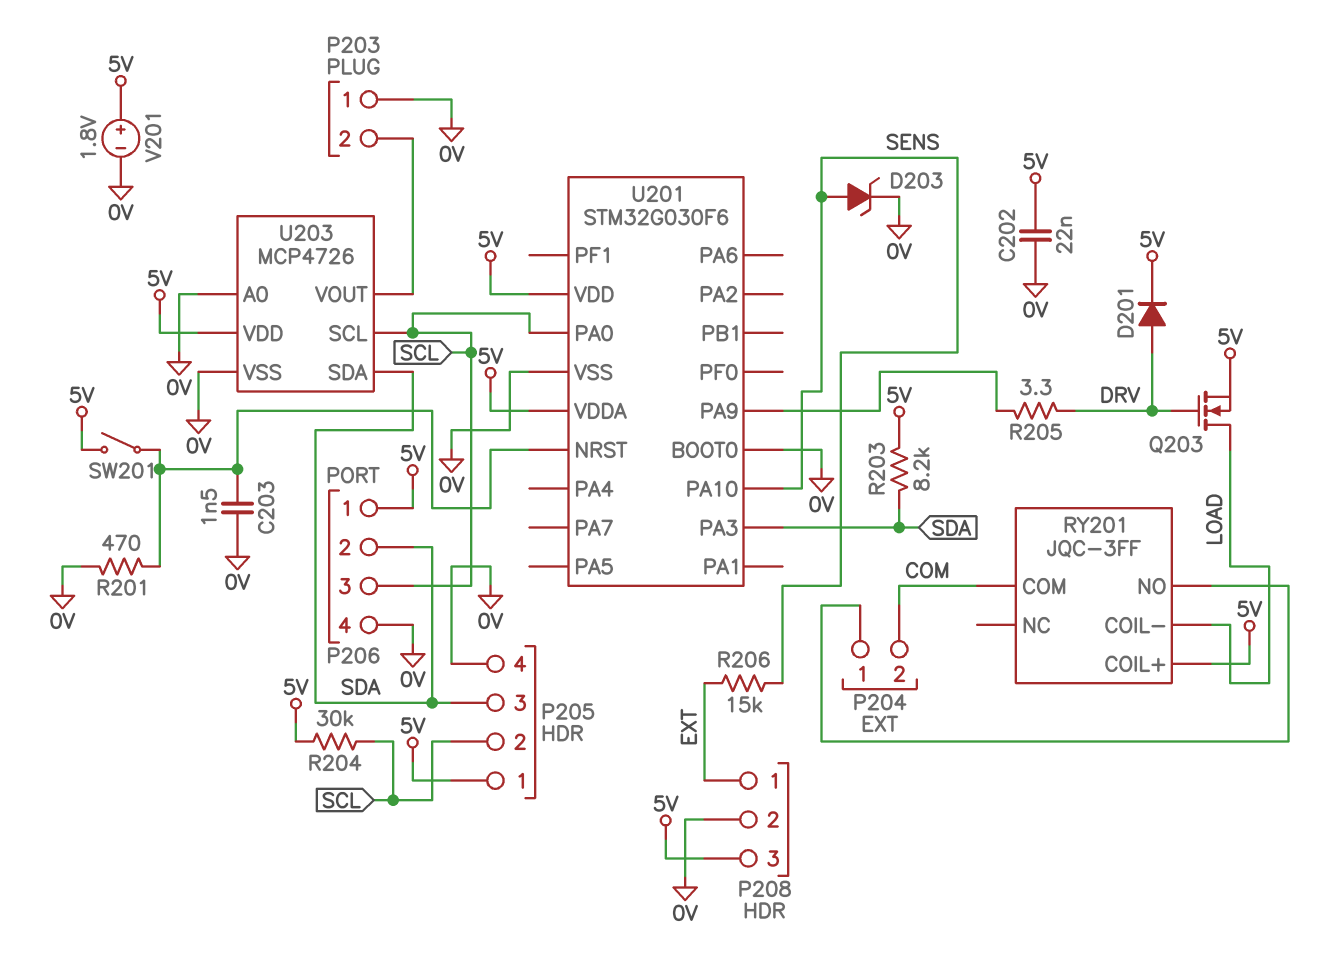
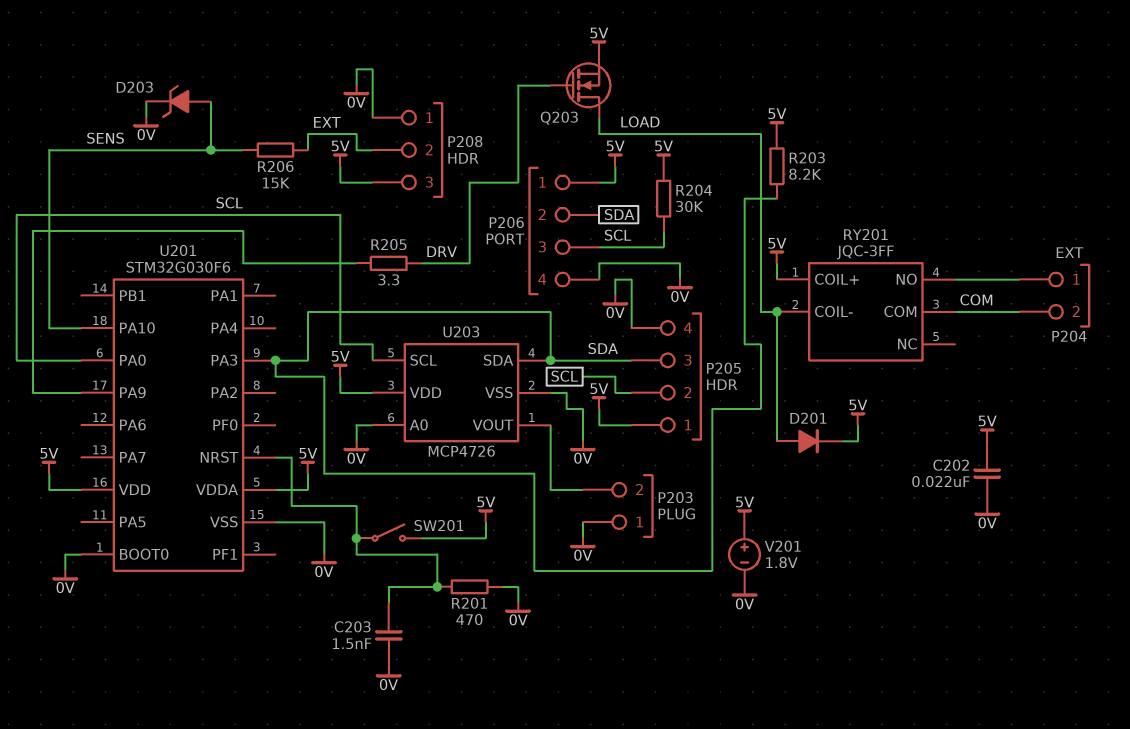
D201: diode (A DRV, K 5V) -> diode (A LOAD, K 5V)
P208 pin 1: EXT -> 0V
P208 pin 2: 0V -> EXT

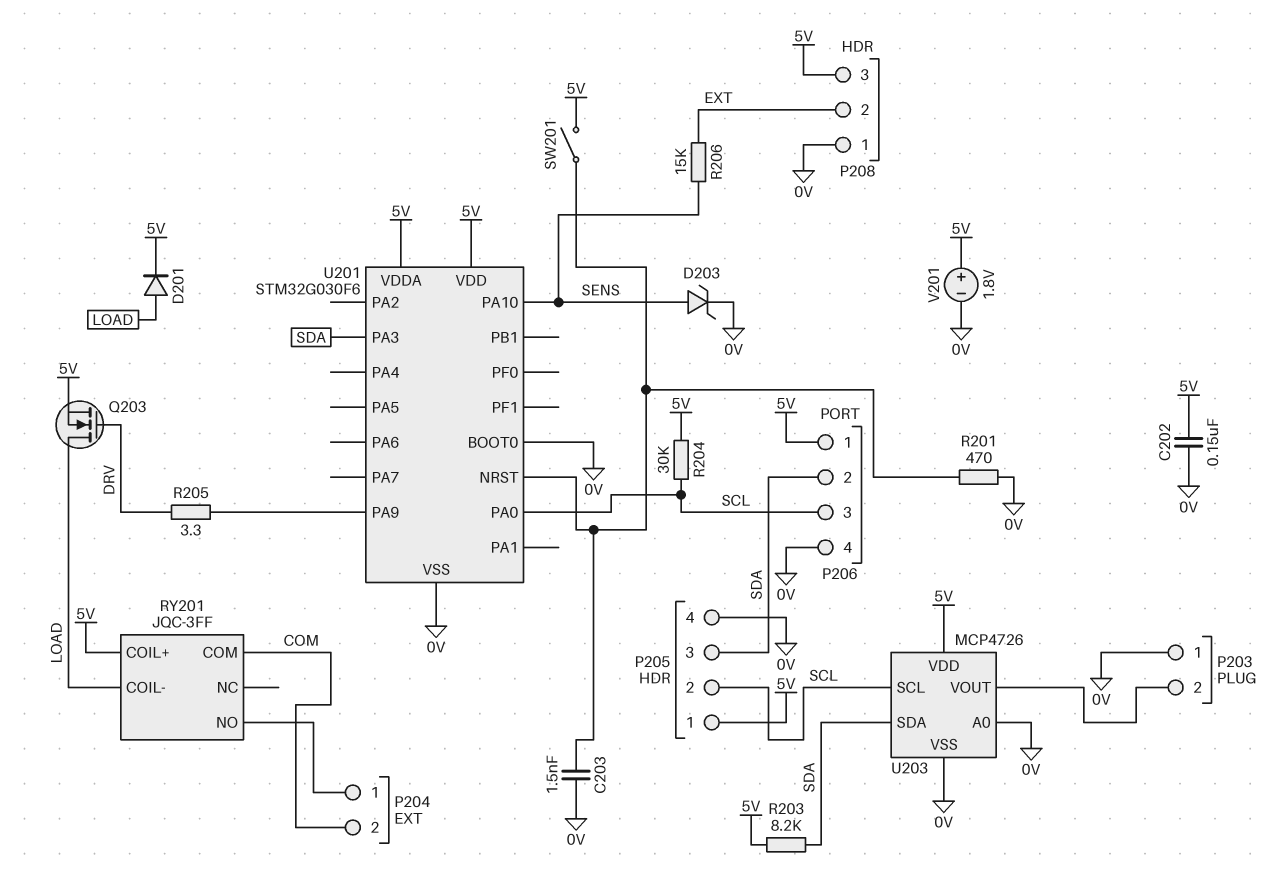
C202: 22nF (0V, 5V) -> 150nF (0V, 5V)

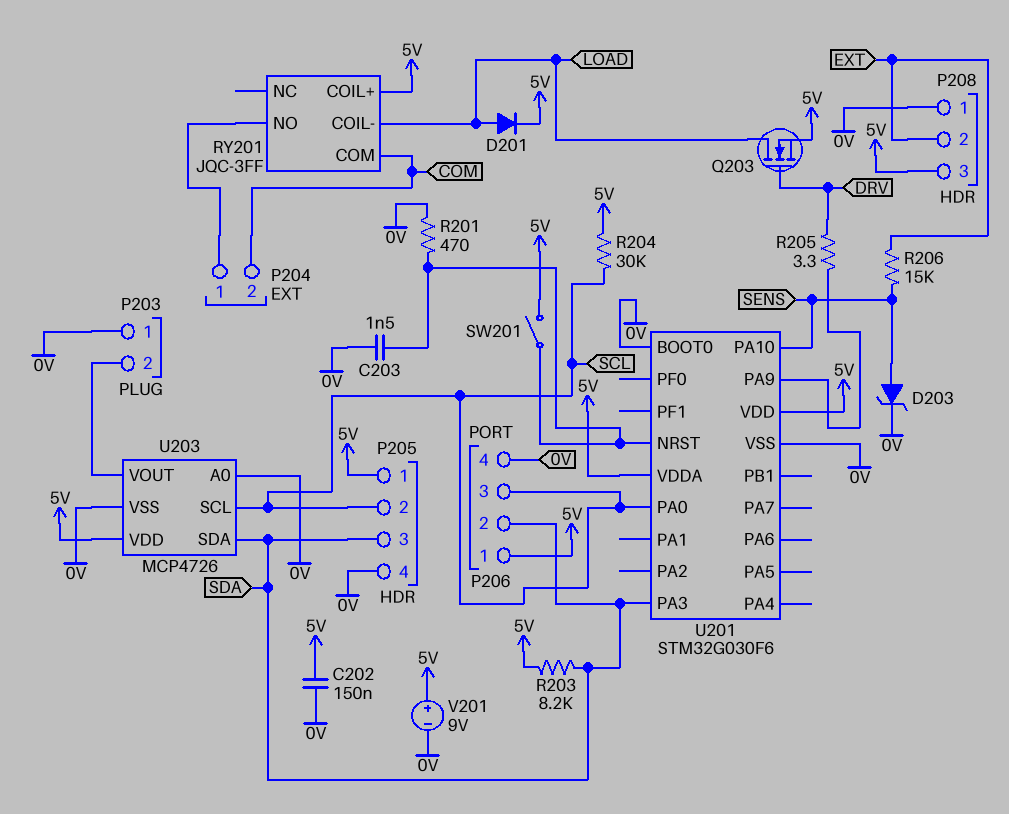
V201: 1.8V (plus 5V, minus 0V) -> 9V (plus 5V, minus 0V)

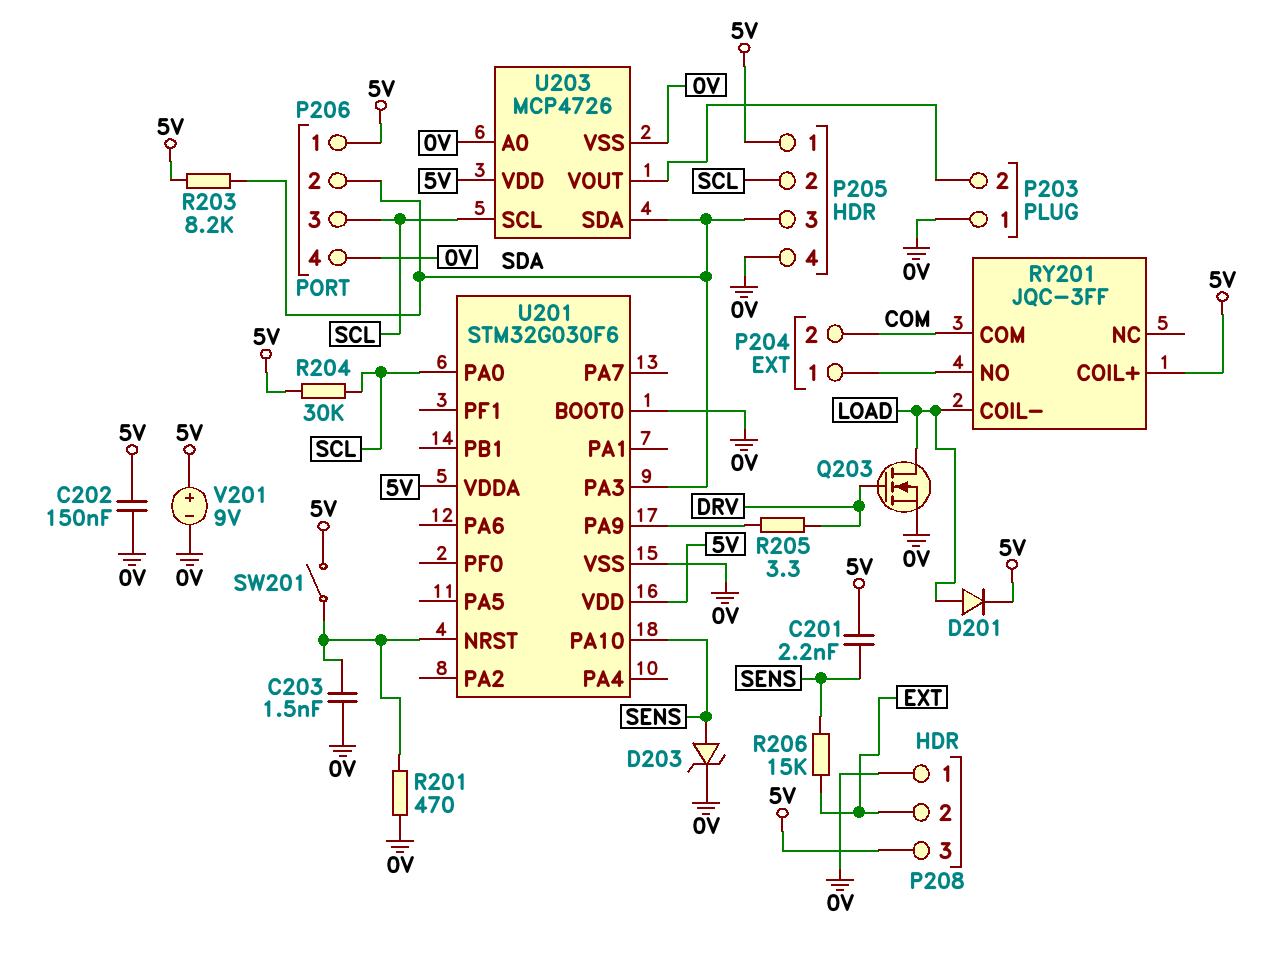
C201: none -> 2.2nF (5V, SENS)
Q203: NMOS (G DRV, D LOAD, S 5V) -> NMOS (G DRV, D LOAD, S 0V)

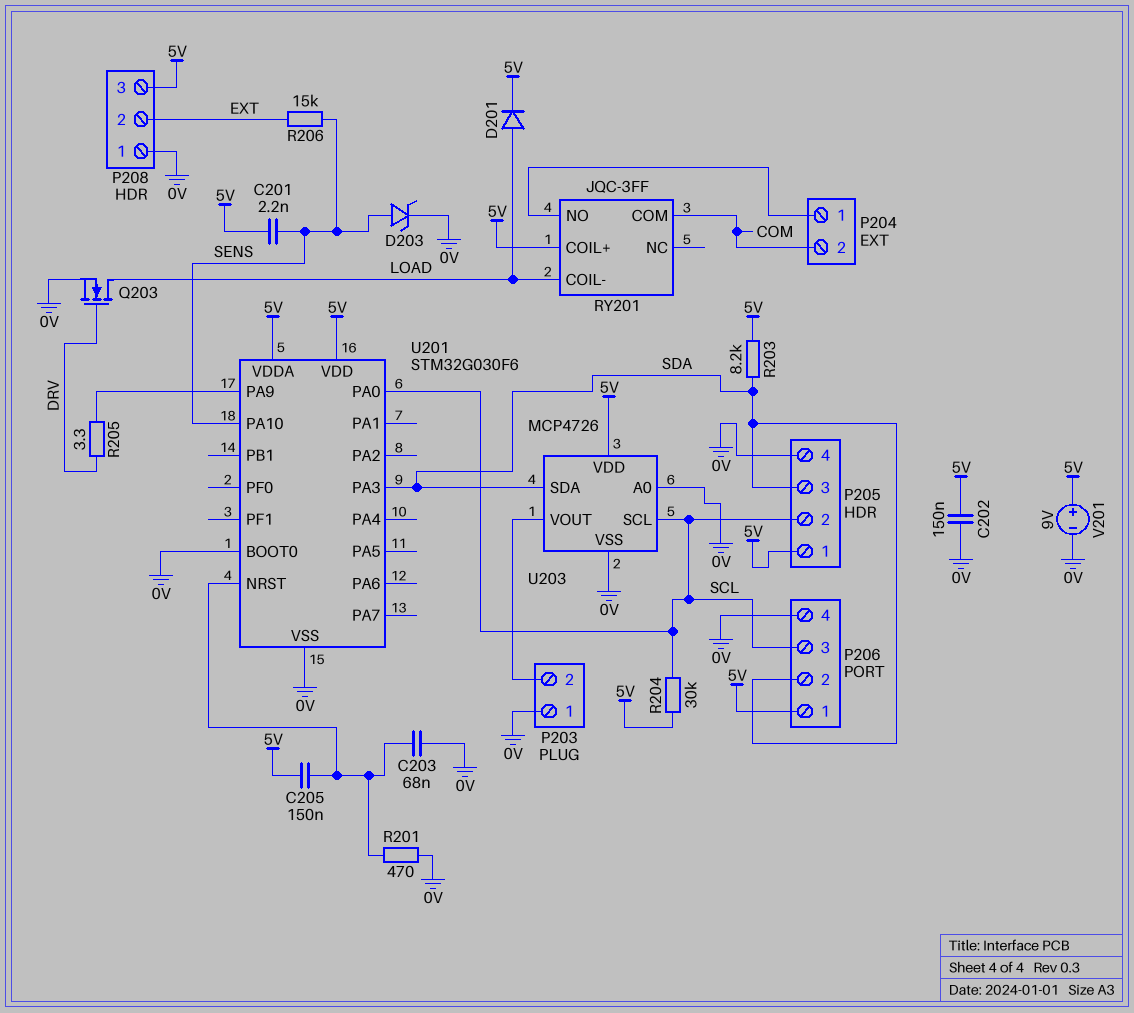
C203: 1.5nF (0V, U201/NRST) -> 68nF (0V, U201/NRST)
C205: none -> 150nF (5V, U201/NRST)
SW201: switch (5V, U201/NRST) -> none

